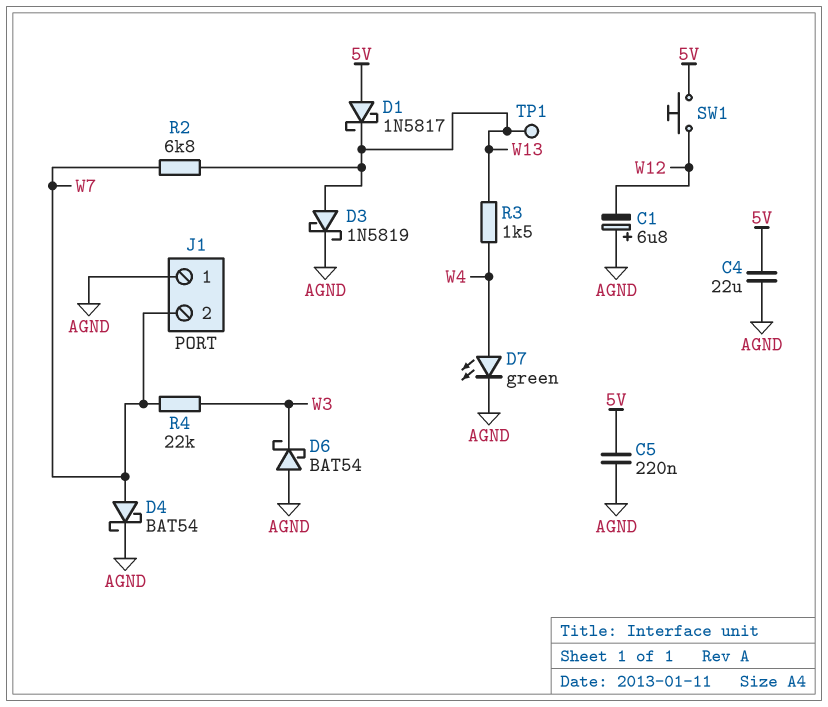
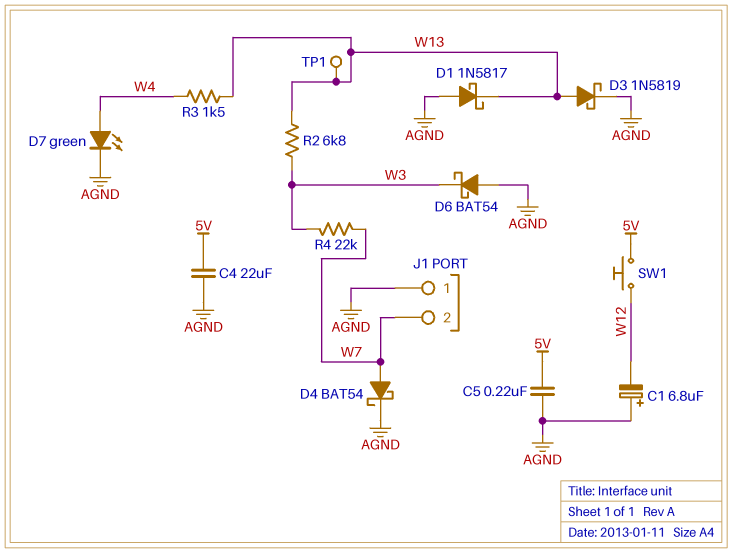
D1: schottky 1N5817 (A 5V, K W13) -> schottky 1N5817 (A AGND, K W13)
R2: 6.8k (W7, W13) -> 6.8k (W3, W13)

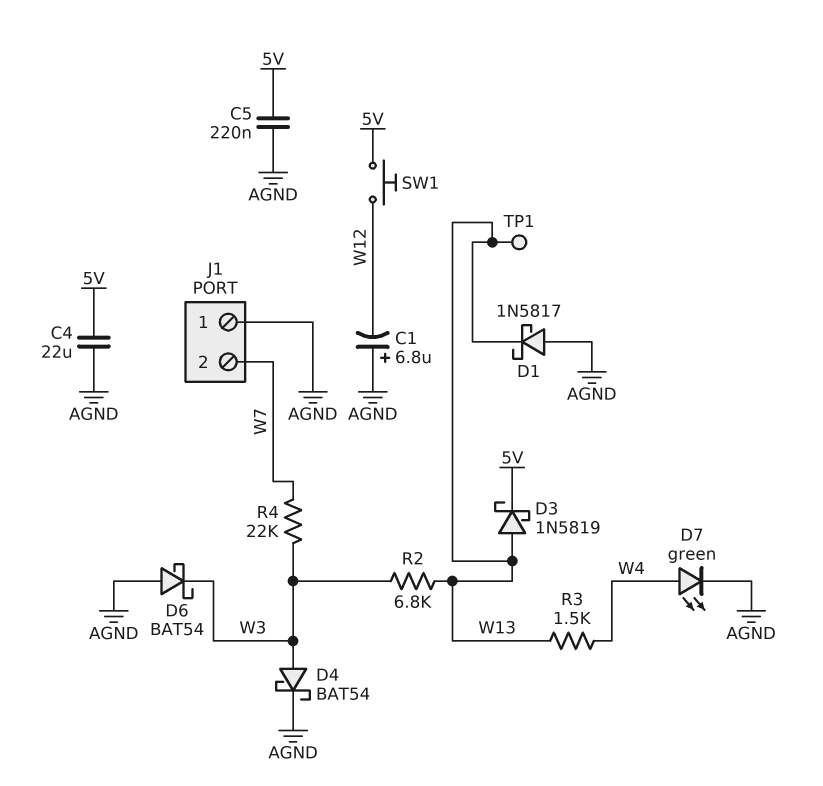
D3: schottky 1N5819 (A W13, K AGND) -> schottky 1N5819 (A W13, K 5V)
D4: schottky BAT54 (A W7, K AGND) -> schottky BAT54 (A W3, K AGND)

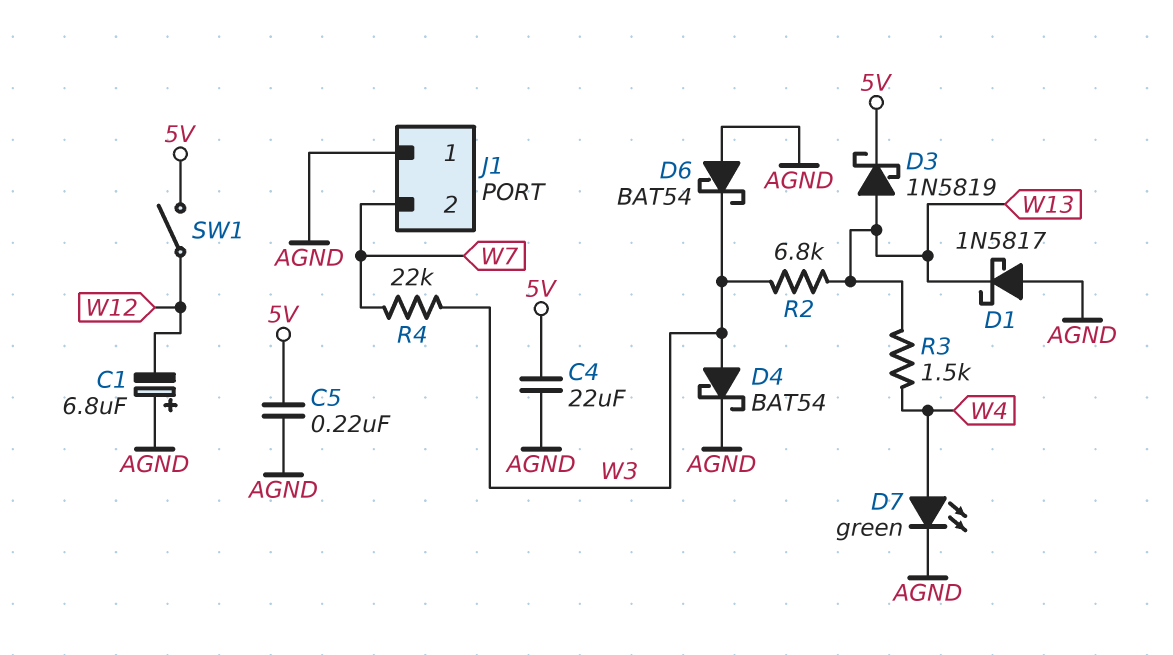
SW1: button (5V, W12) -> switch (5V, W12)
TP1: test point (W13) -> none

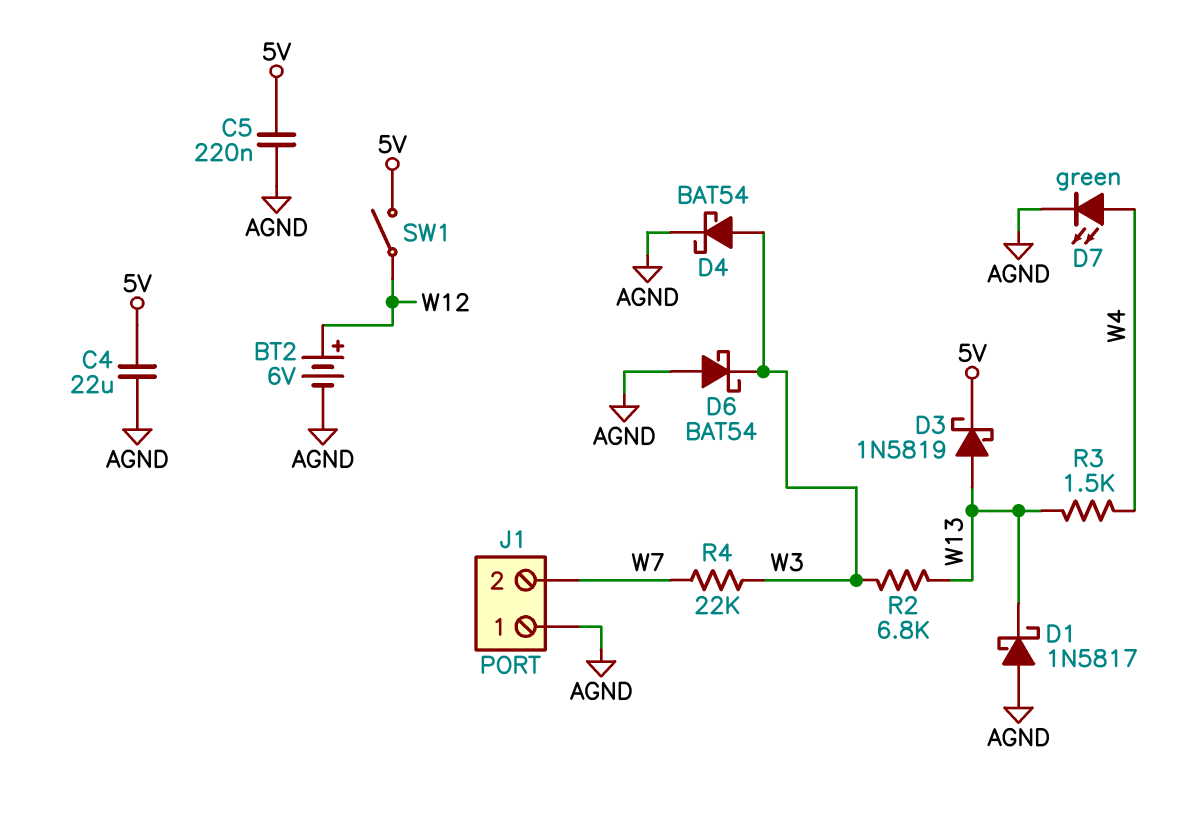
BT2: none -> 6V (plus W12, minus AGND)
C1: 6.8uF (plus AGND, minus W12) -> none

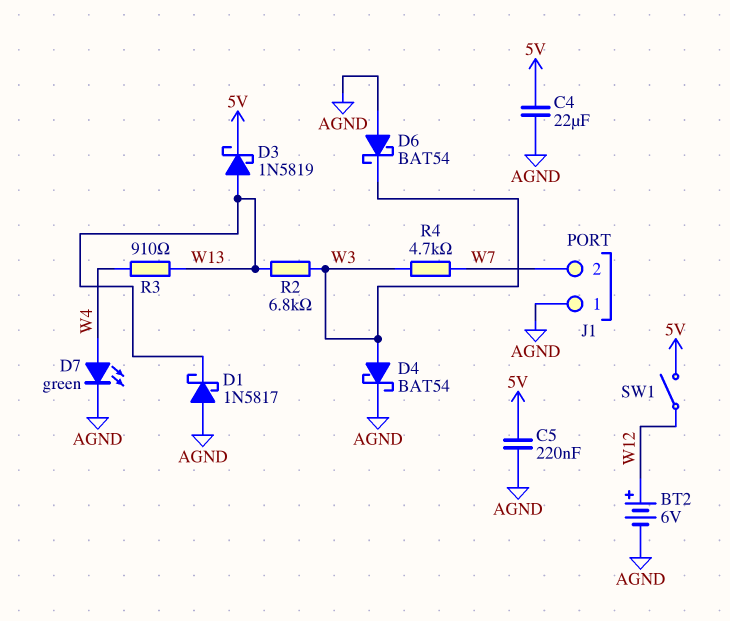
R3: 1.5k (W4, W13) -> 910 (W4, W13)
R4: 22k (W3, W7) -> 4.7k (W3, W7)

